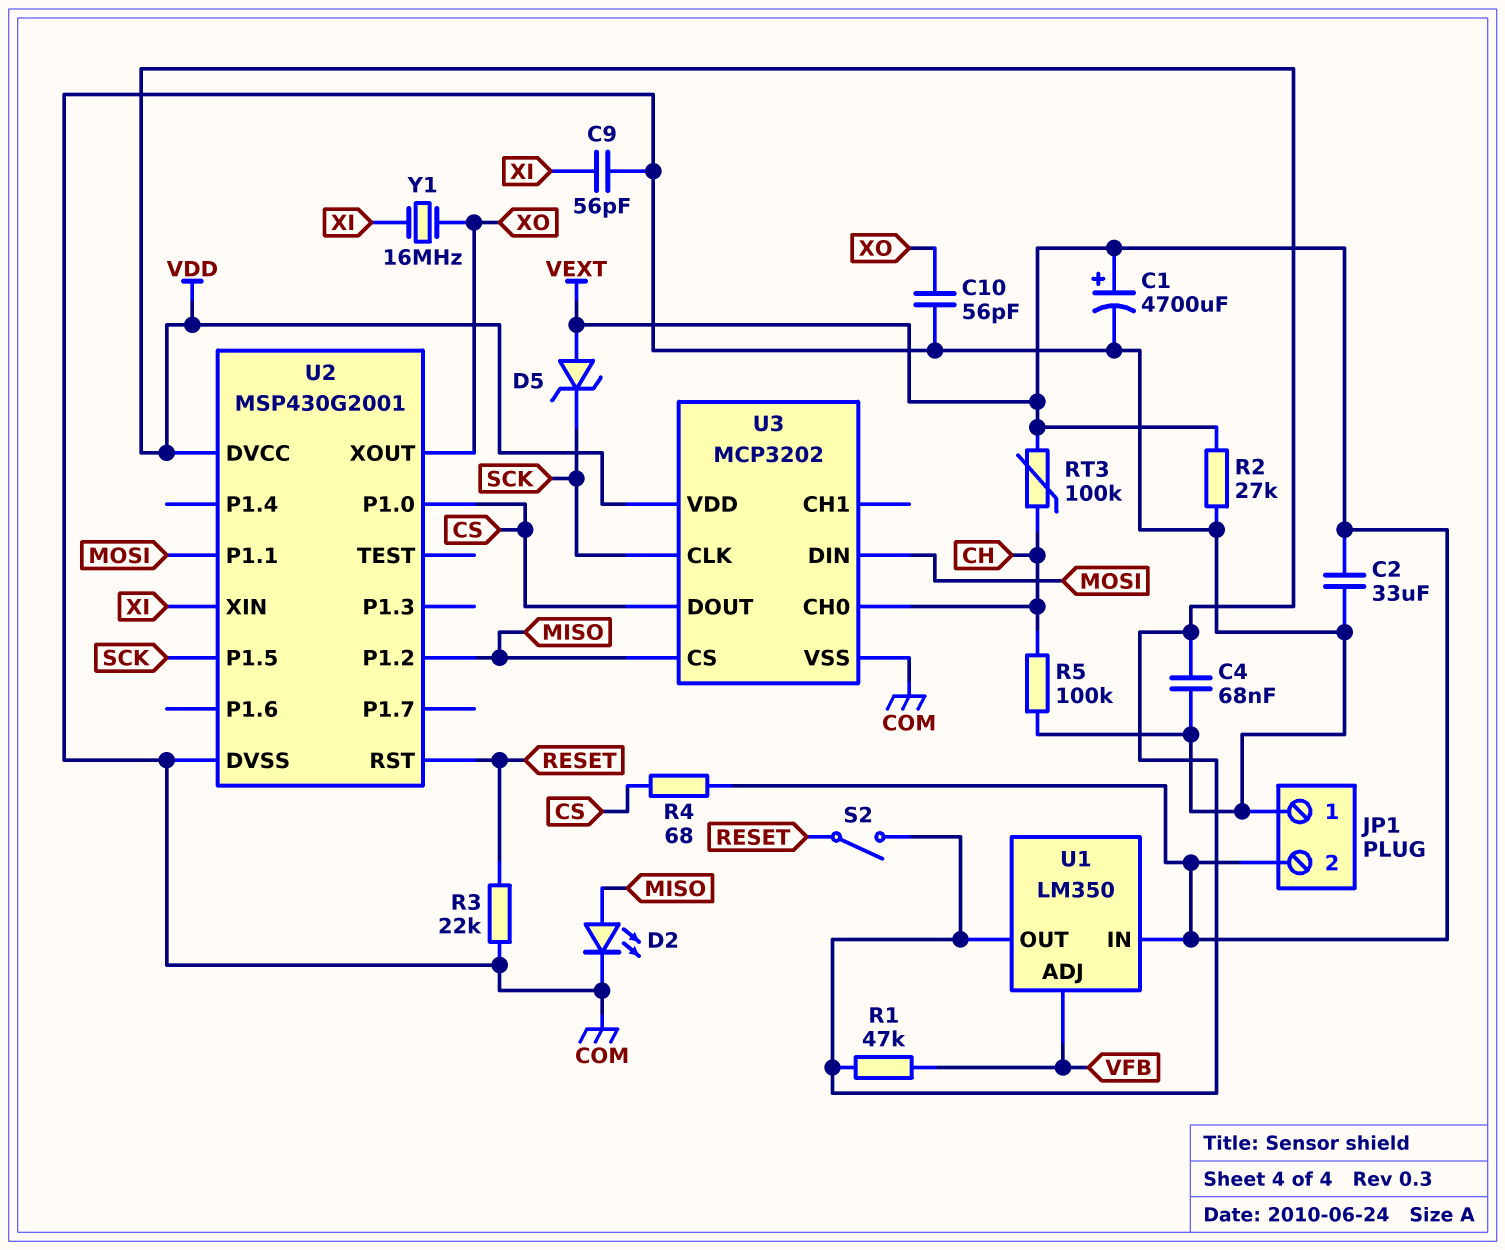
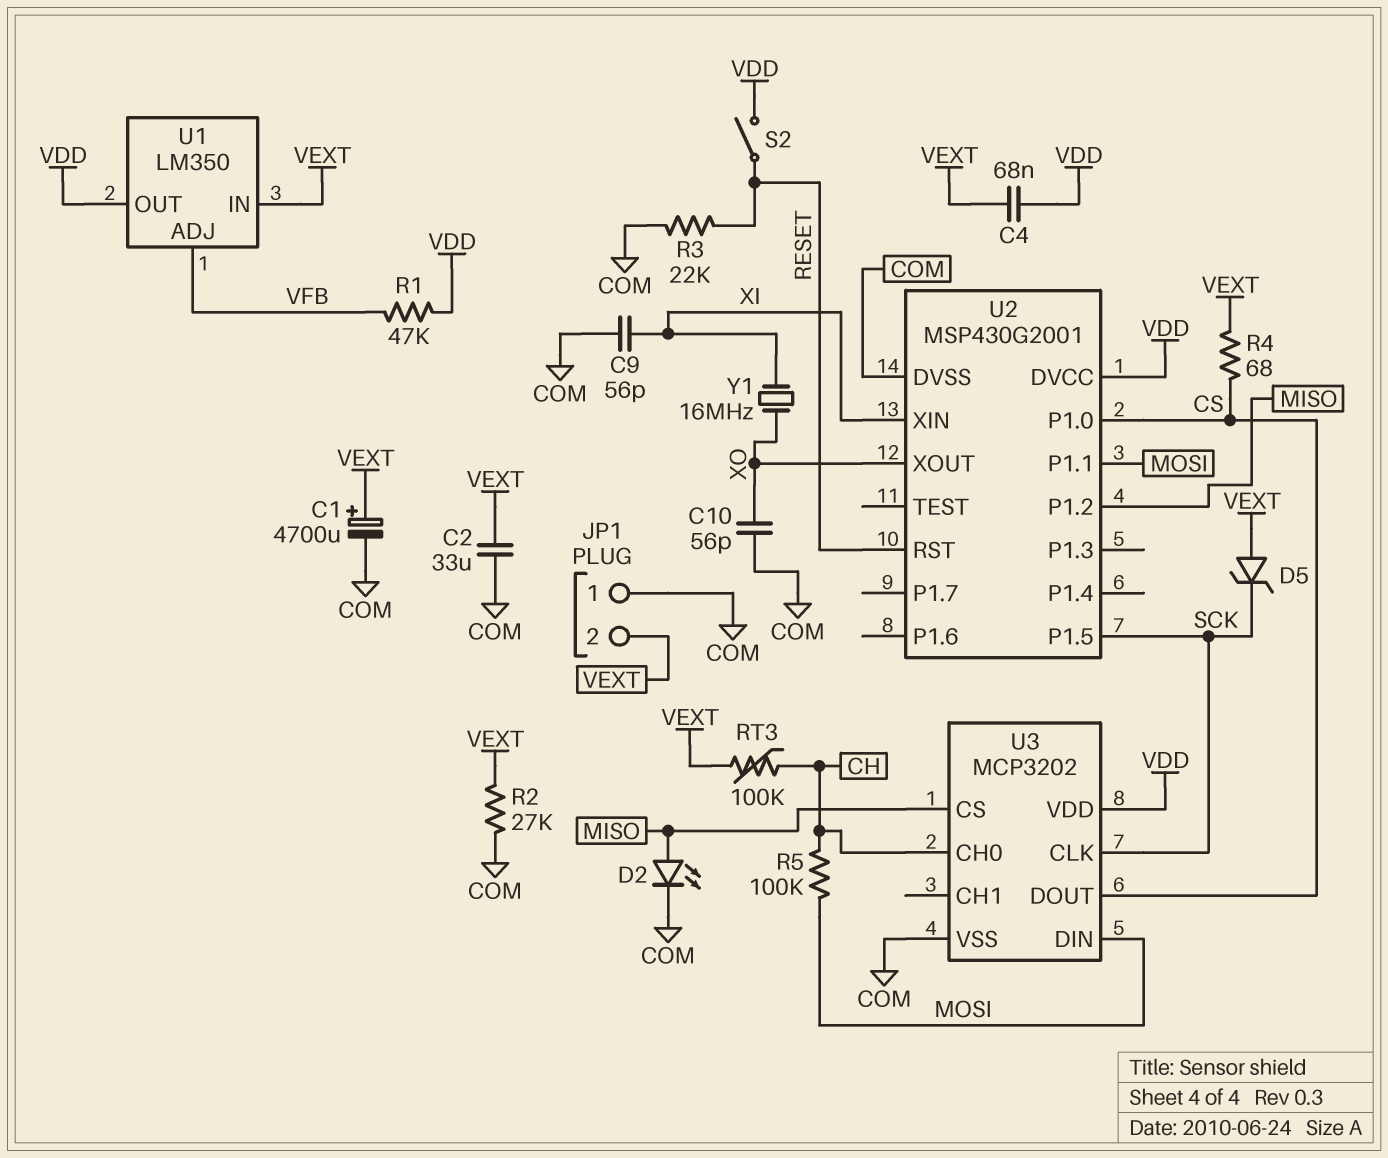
C4: 68nF (COM, VDD) -> 68nF (VDD, VEXT)
R5: 100k (CH, COM) -> 100k (CH, MOSI)

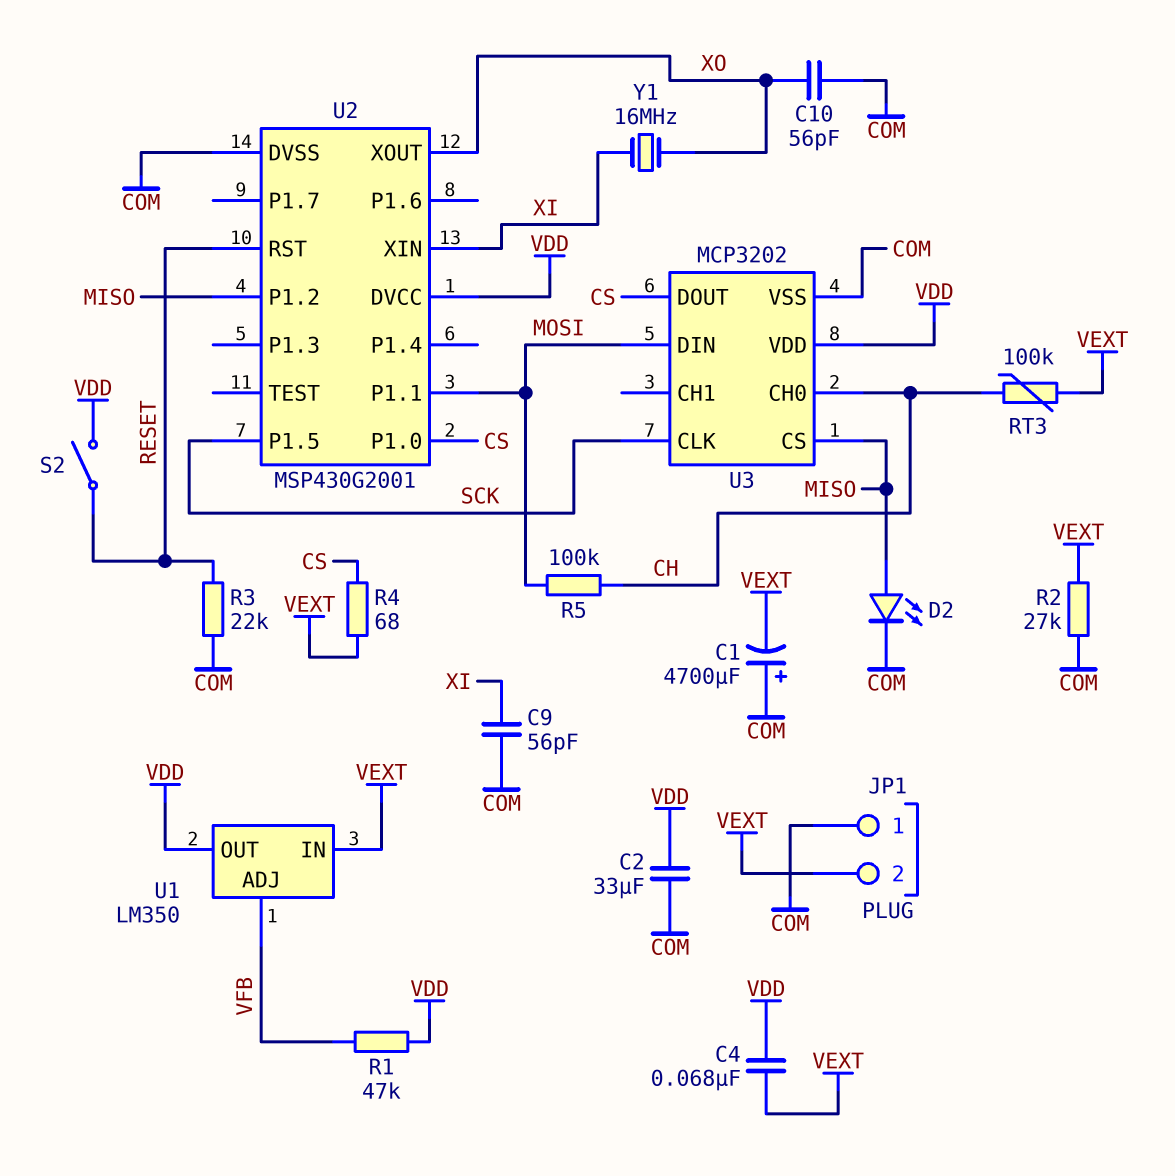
C1: 4700uF (plus VEXT, minus COM) -> 4700uF (plus COM, minus VEXT)
C2: 33uF (COM, VEXT) -> 33uF (COM, VDD)
D5: zener (A VEXT, K SCK) -> none

